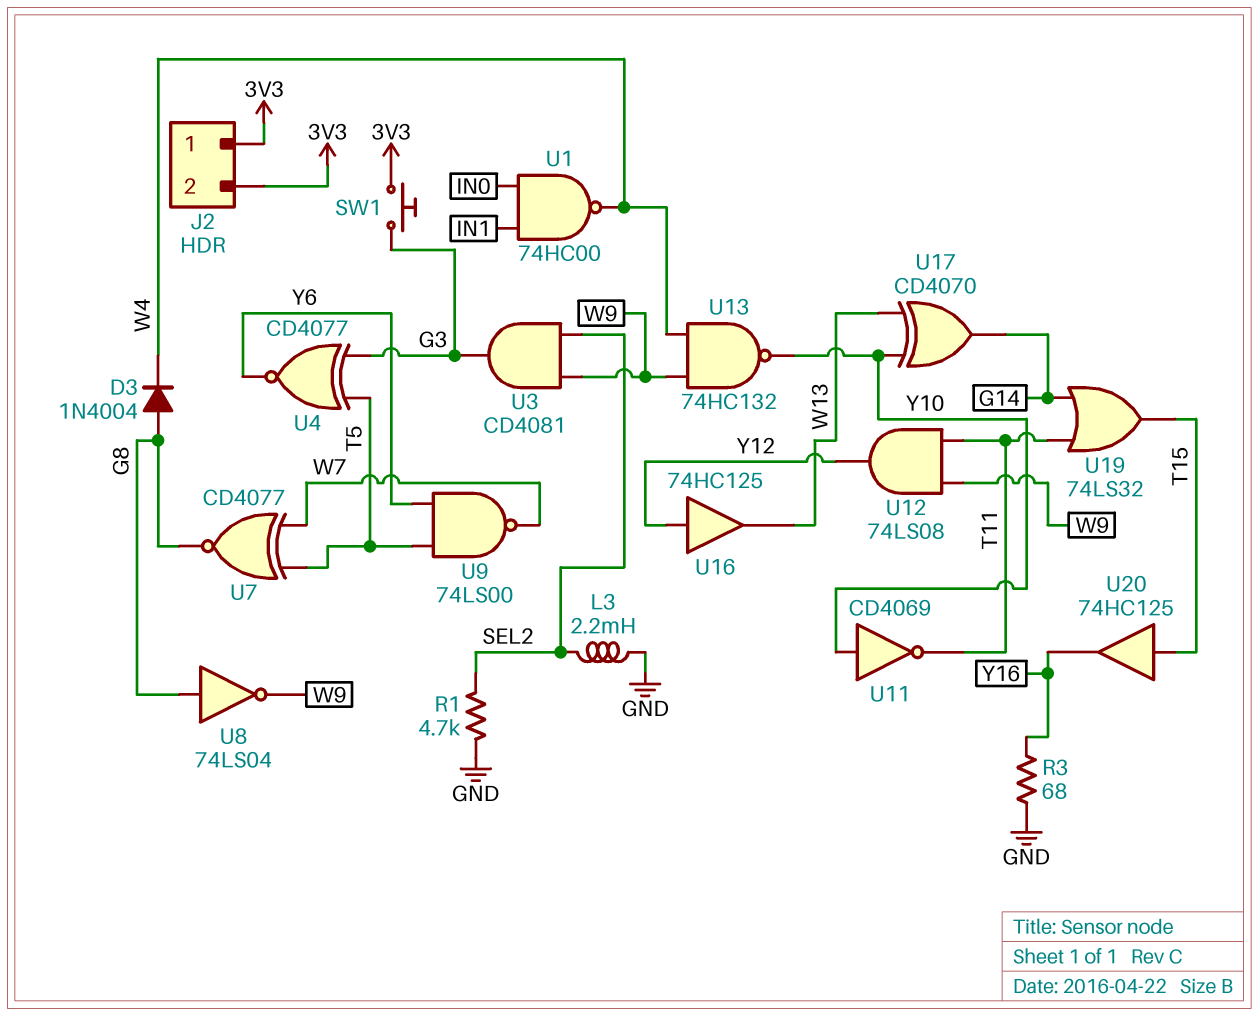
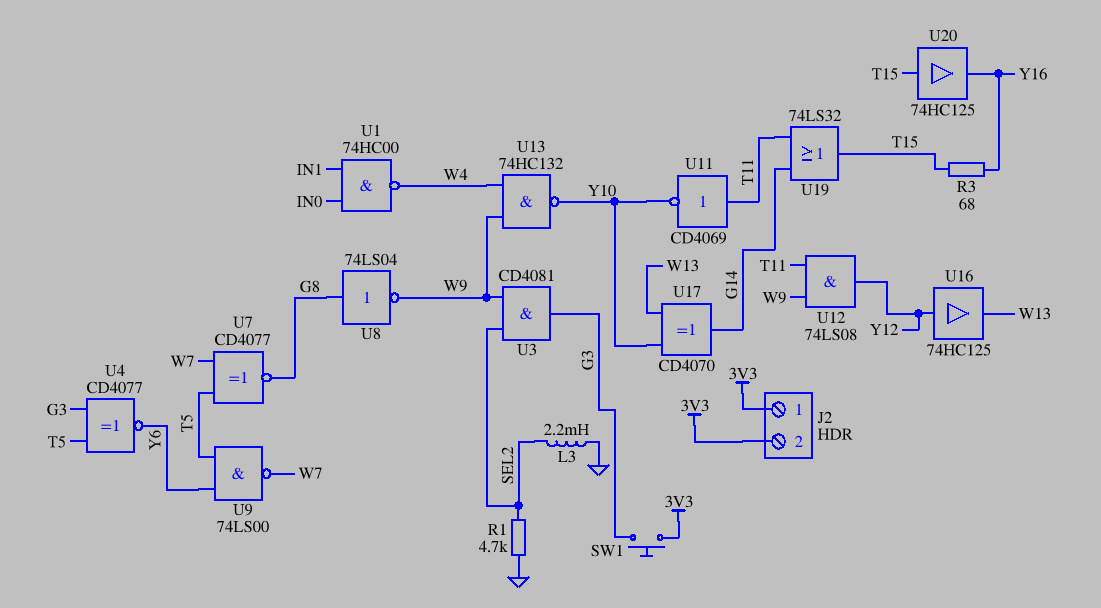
D3: diode 1N4004 (A G8, K W4) -> none
R3: 68 (GND, Y16) -> 68 (T15, Y16)
U11: NOT CD4069 (in Y10, out T11) -> NOT CD4069 (in T11, out Y10)

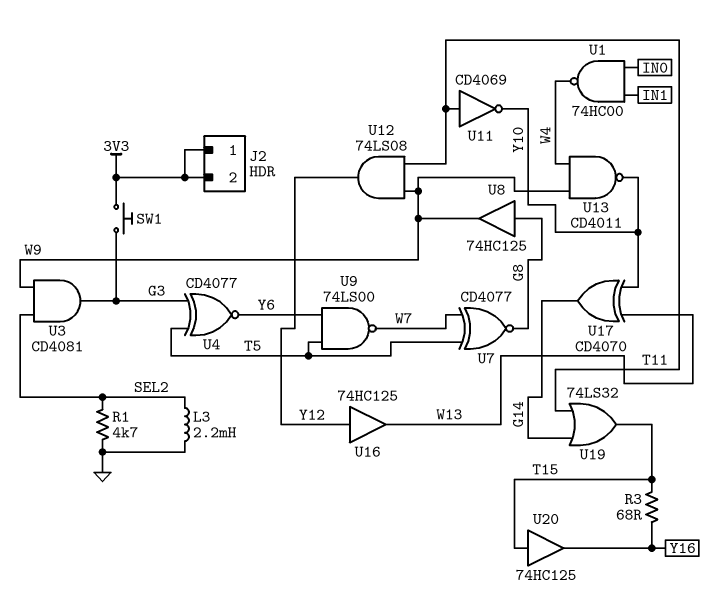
U8: NOT 74LS04 (in G8, out W9) -> buffer 74HC125 (in G8, out W9)
U13: NAND 74HC132 (in W4, in W9, out Y10) -> NAND CD4011 (in W4, in W9, out Y10)

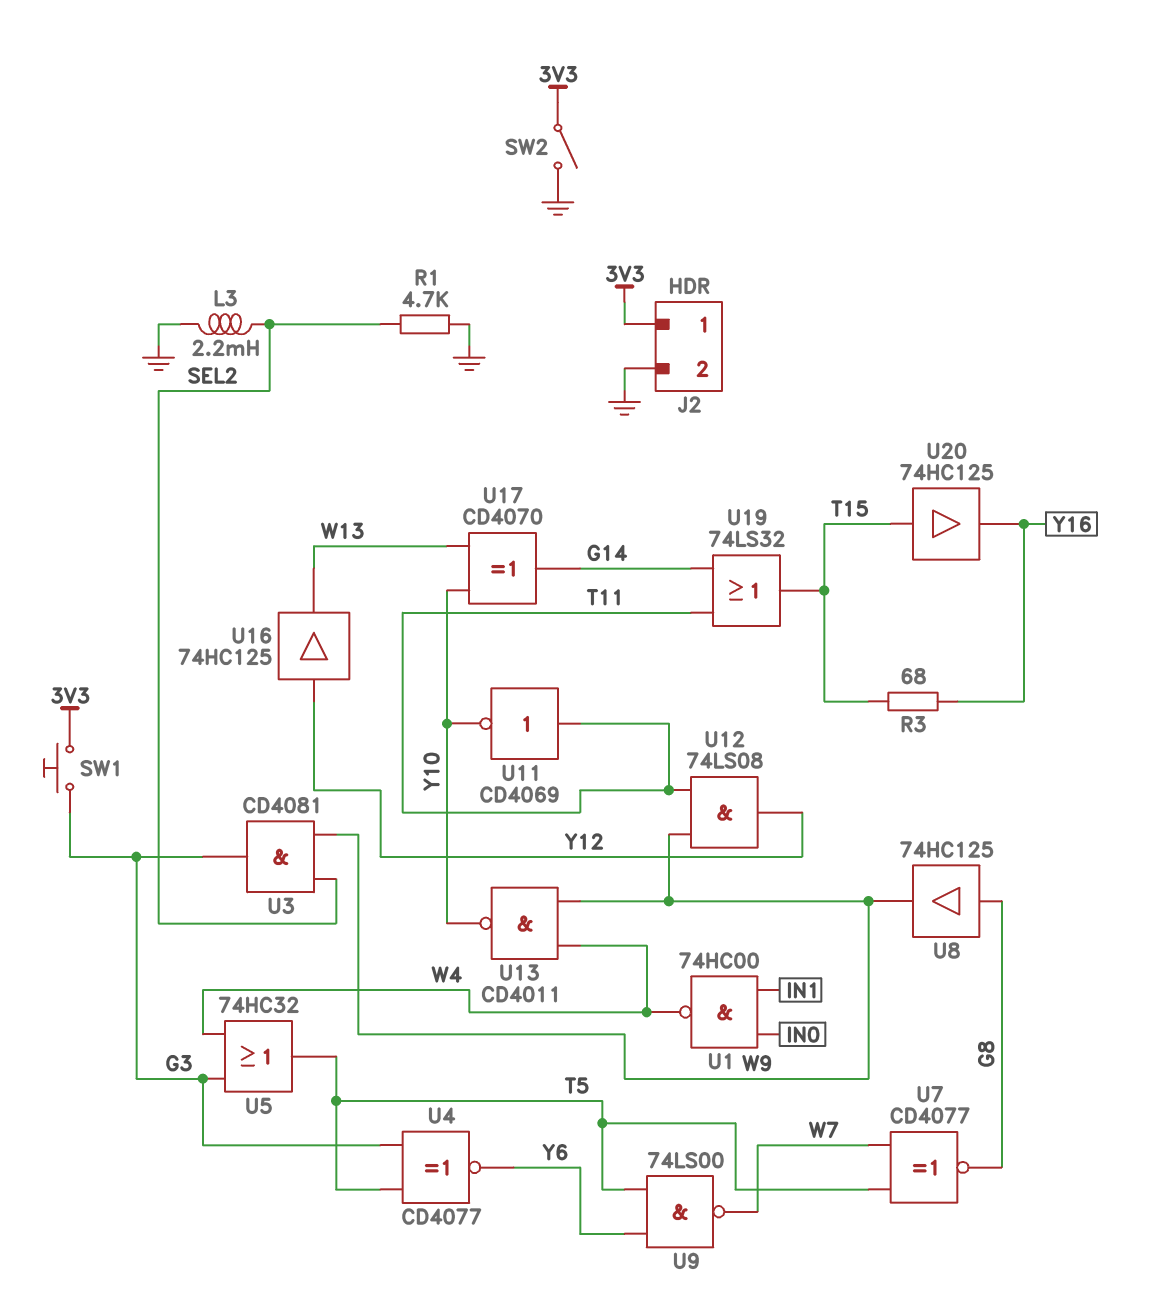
J2 pin 2: 3V3 -> GND
SW2: none -> switch (3V3, GND)
U5: none -> OR 74HC32 (in G3, in W4, out T5)

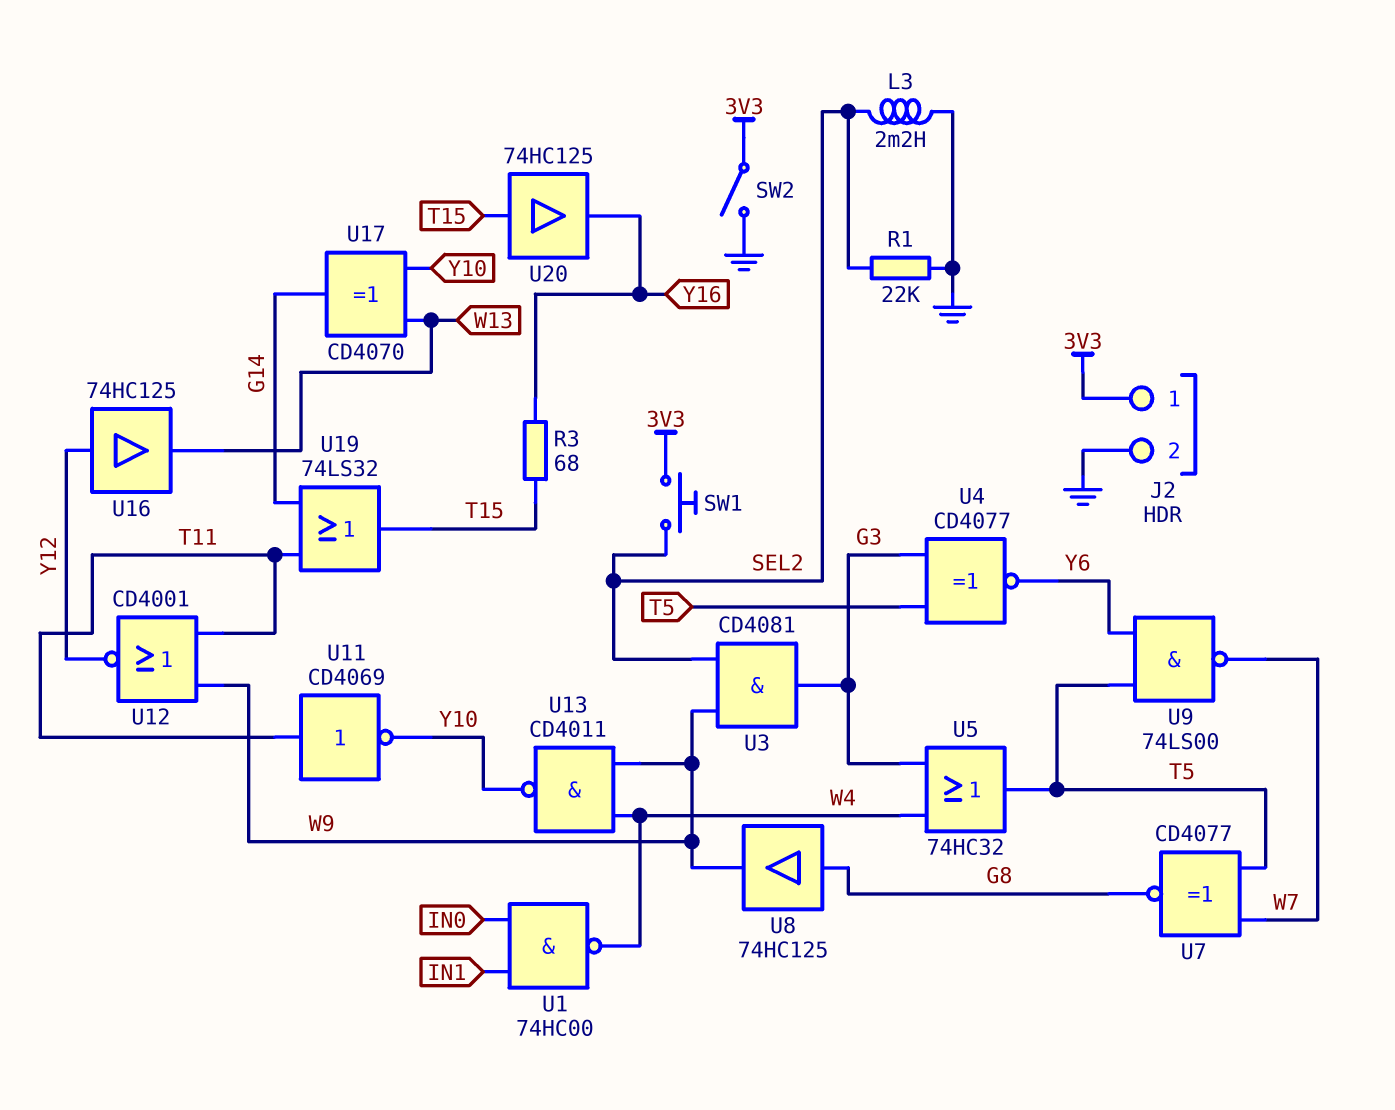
R1: 4.7k (GND, SEL2) -> 22k (GND, SEL2)
SW1: button (3V3, G3) -> button (3V3, SEL2)
U12: AND 74LS08 (in T11, in W9, out Y12) -> NOR CD4001 (in T11, in W9, out Y12)

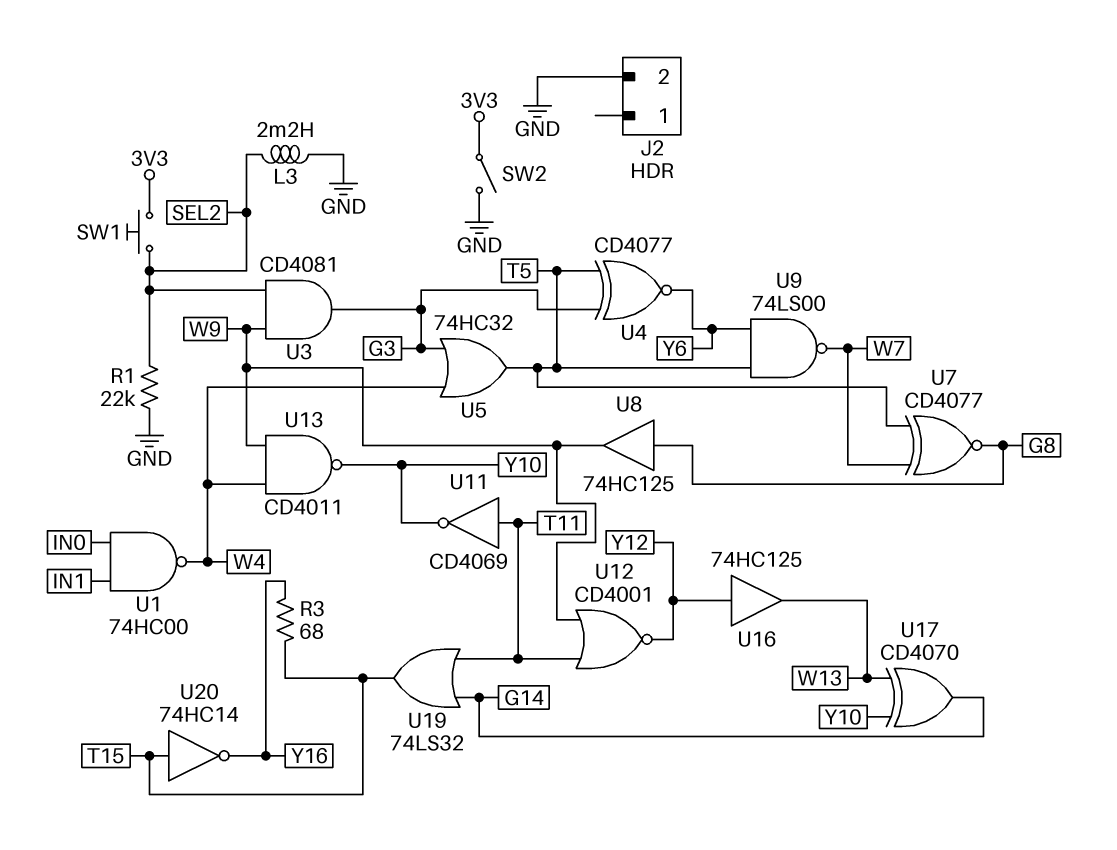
J2 pin 1: 3V3 -> none
U20: buffer 74HC125 (in T15, out Y16) -> NOT 74HC14 (in T15, out Y16)

